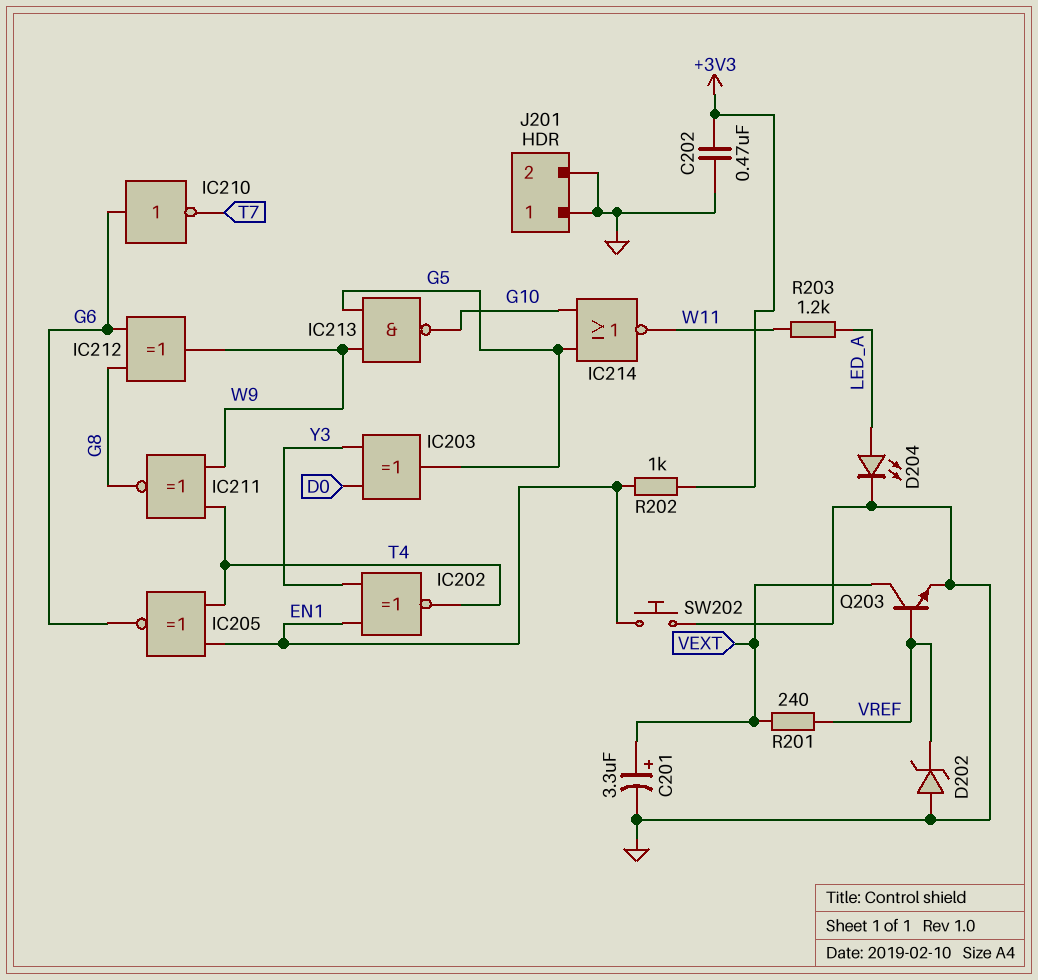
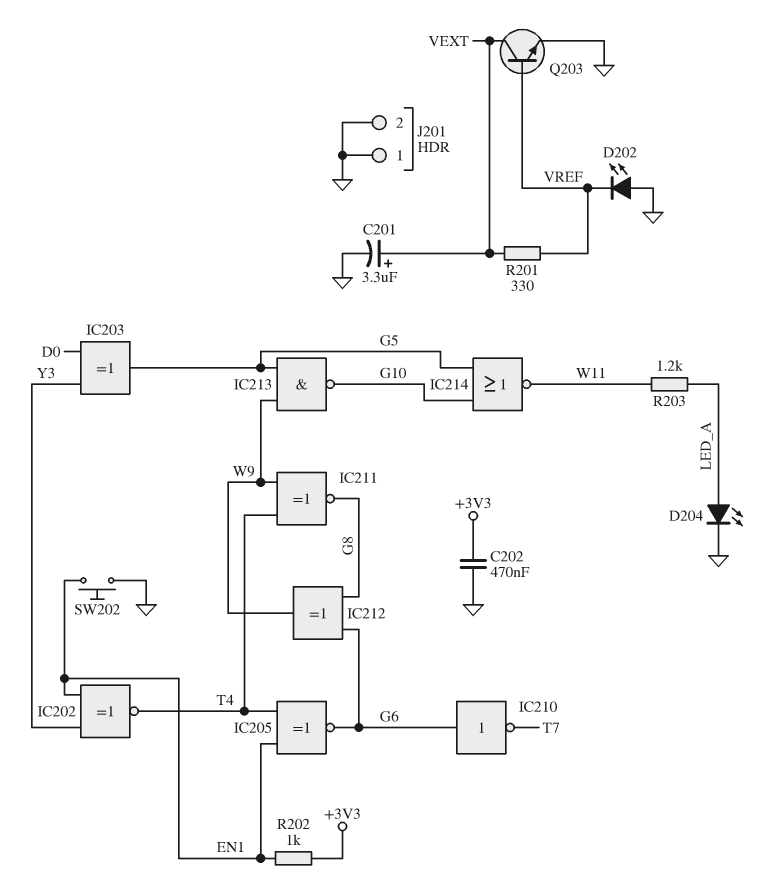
D202: zener (A GND, K VREF) -> LED (A GND, K VREF)
R201: 240 (VEXT, VREF) -> 330 (VEXT, VREF)

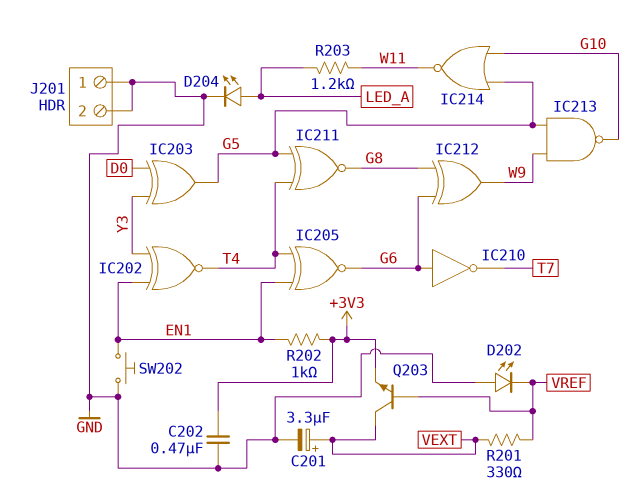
IC211: XNOR (in T4, in W9, out G8) -> XNOR (in G5, in T4, out G8)
Q203: NPN (B VREF, C VEXT, E GND) -> NPN (B VREF, C VEXT, E +3V3)

